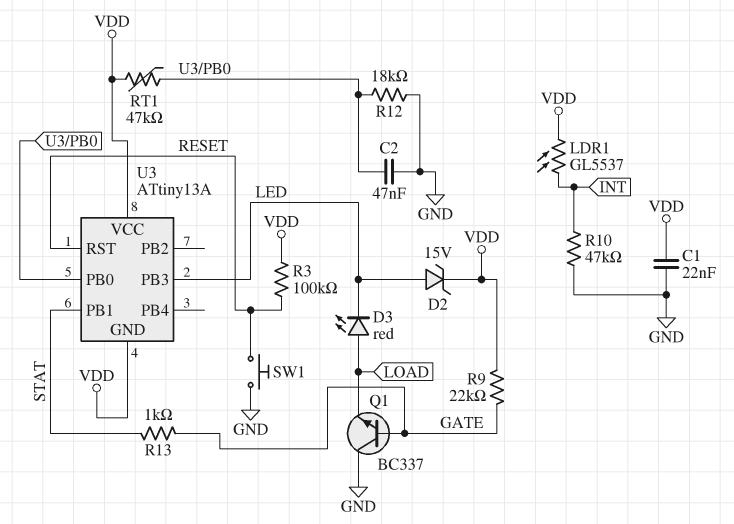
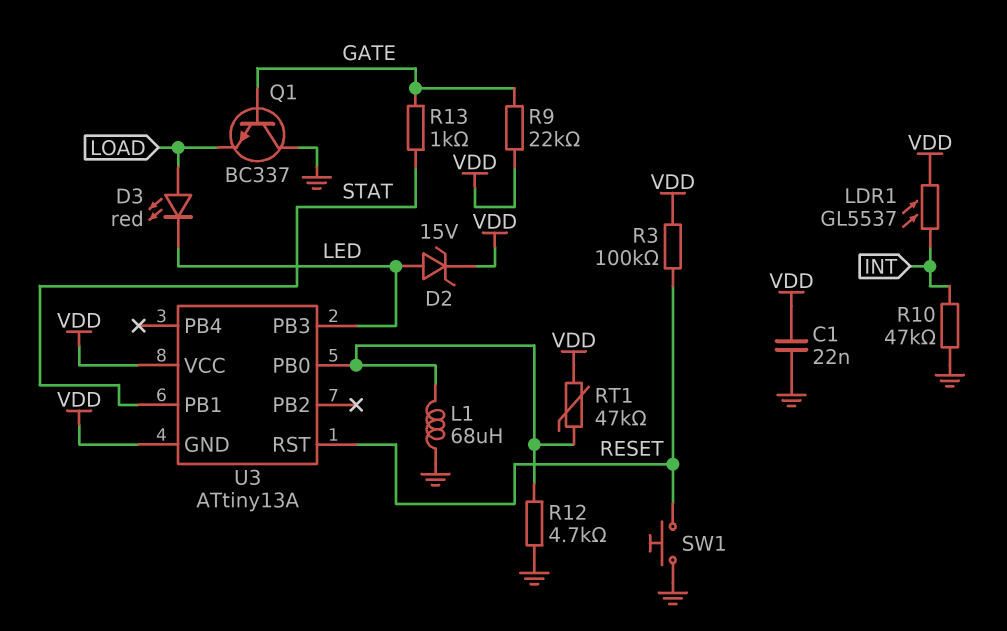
C2: 47nF (GND, U3/PB0) -> none
L1: none -> 68uH (GND, U3/PB0)
R12: 18k (GND, U3/PB0) -> 4.7k (GND, U3/PB0)

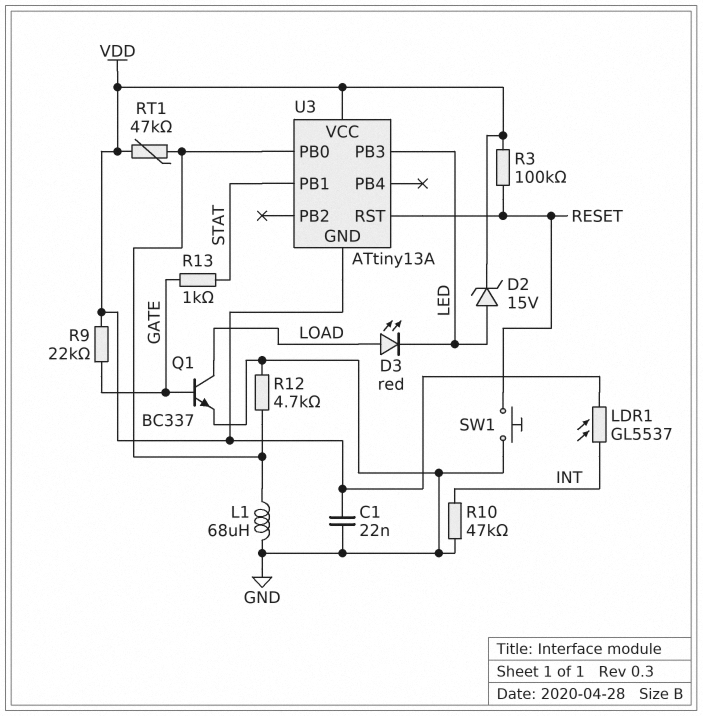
Q1: NPN BC337 (B GATE, C GND, E LOAD) -> NPN BC337 (B GATE, C LOAD, E GND)

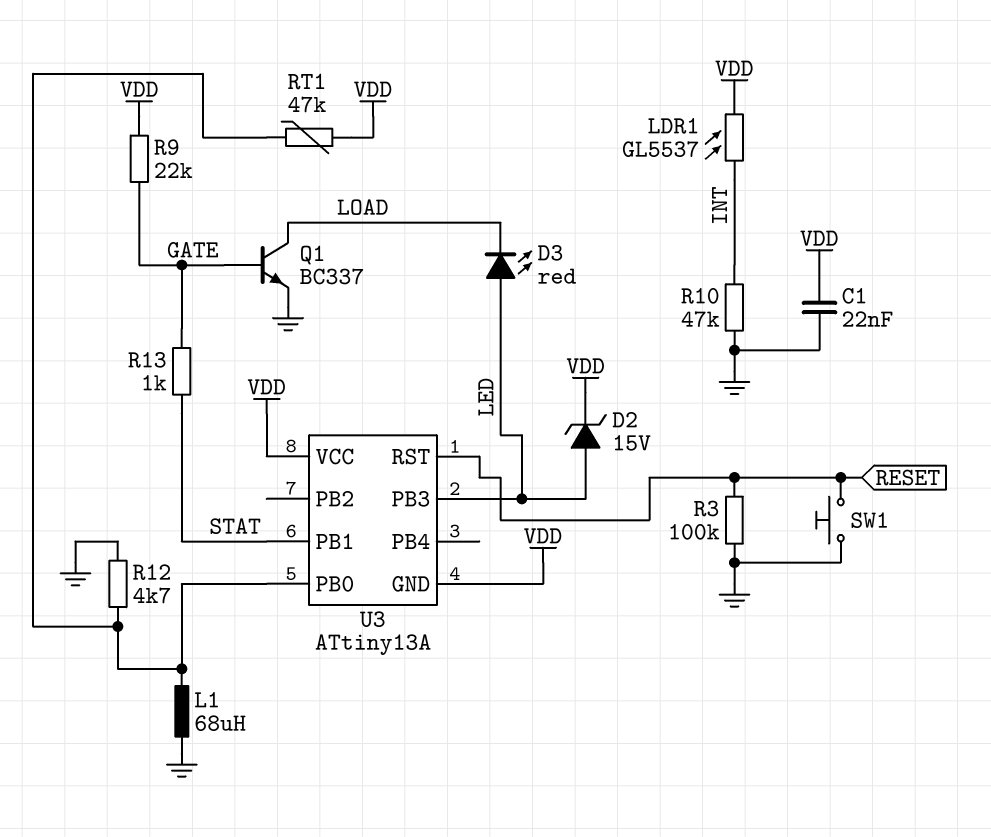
D3: LED red (A LOAD, K LED) -> LED red (A LED, K LOAD)
R3: 100k (RESET, VDD) -> 100k (GND, RESET)

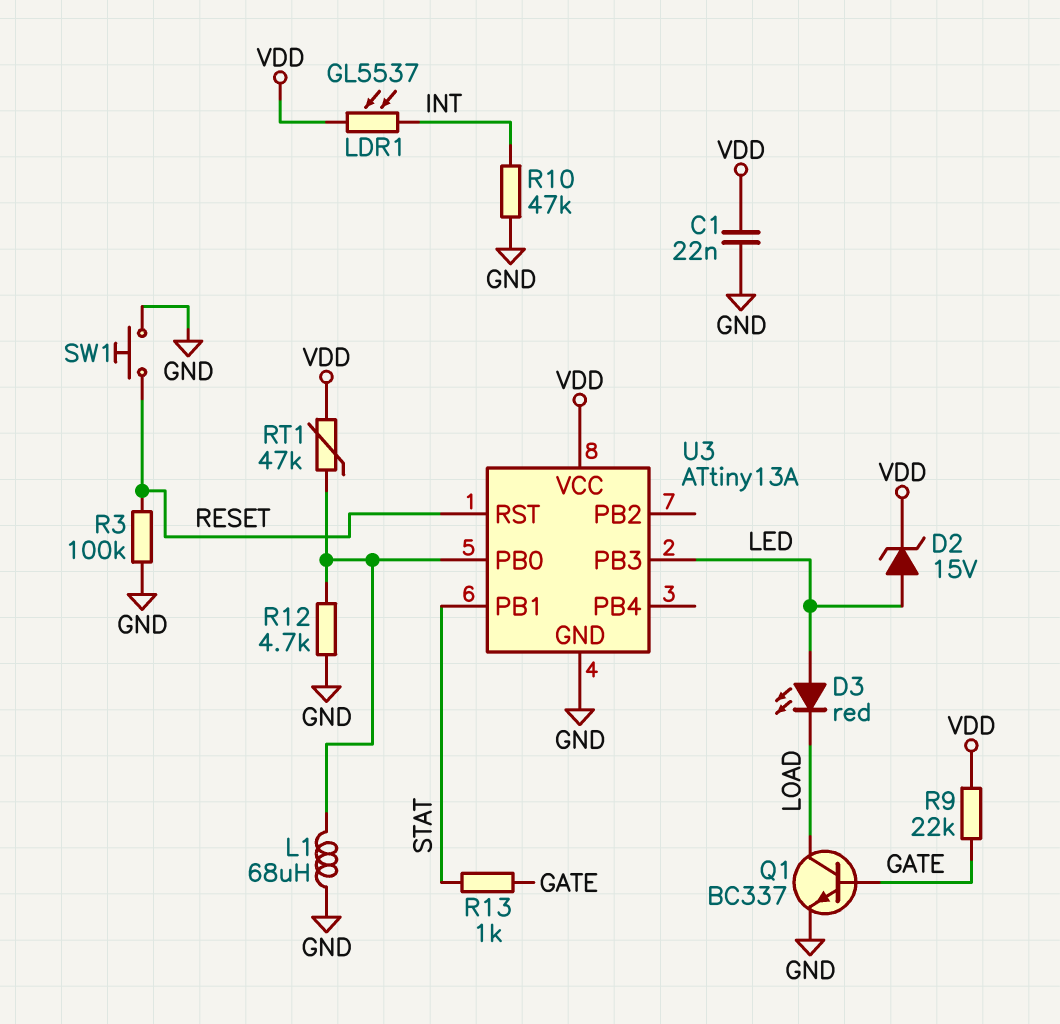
U3 pin GND: VDD -> GND

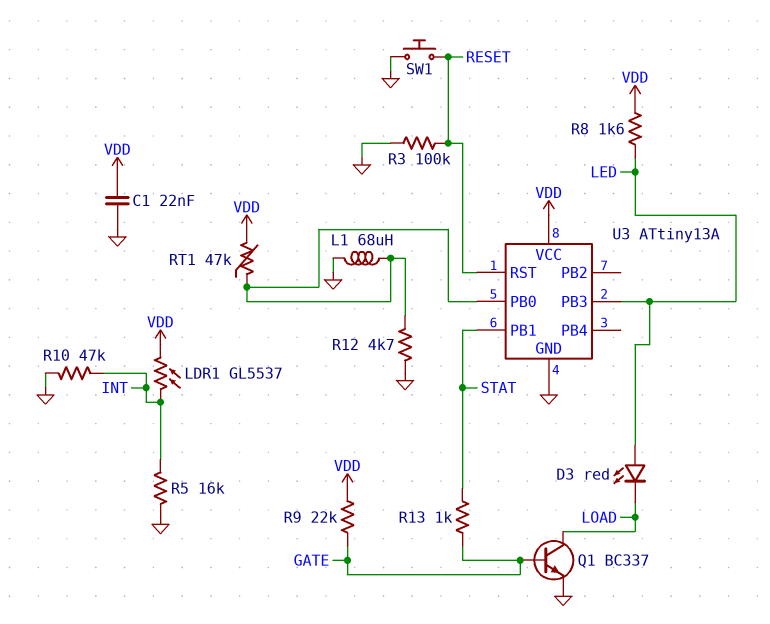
D2: zener 15V (A LED, K VDD) -> none
R5: none -> 16k (GND, INT)
R8: none -> 1.6k (LED, VDD)

